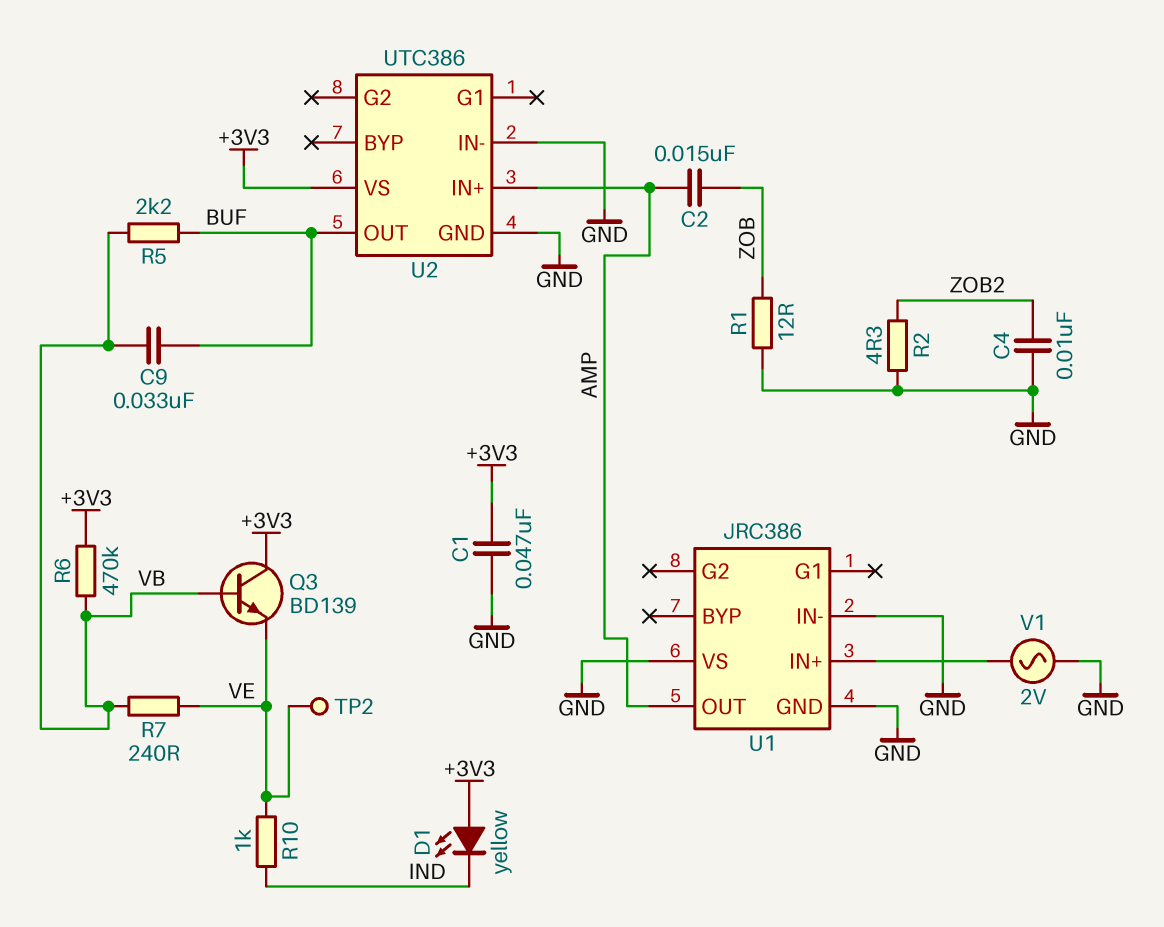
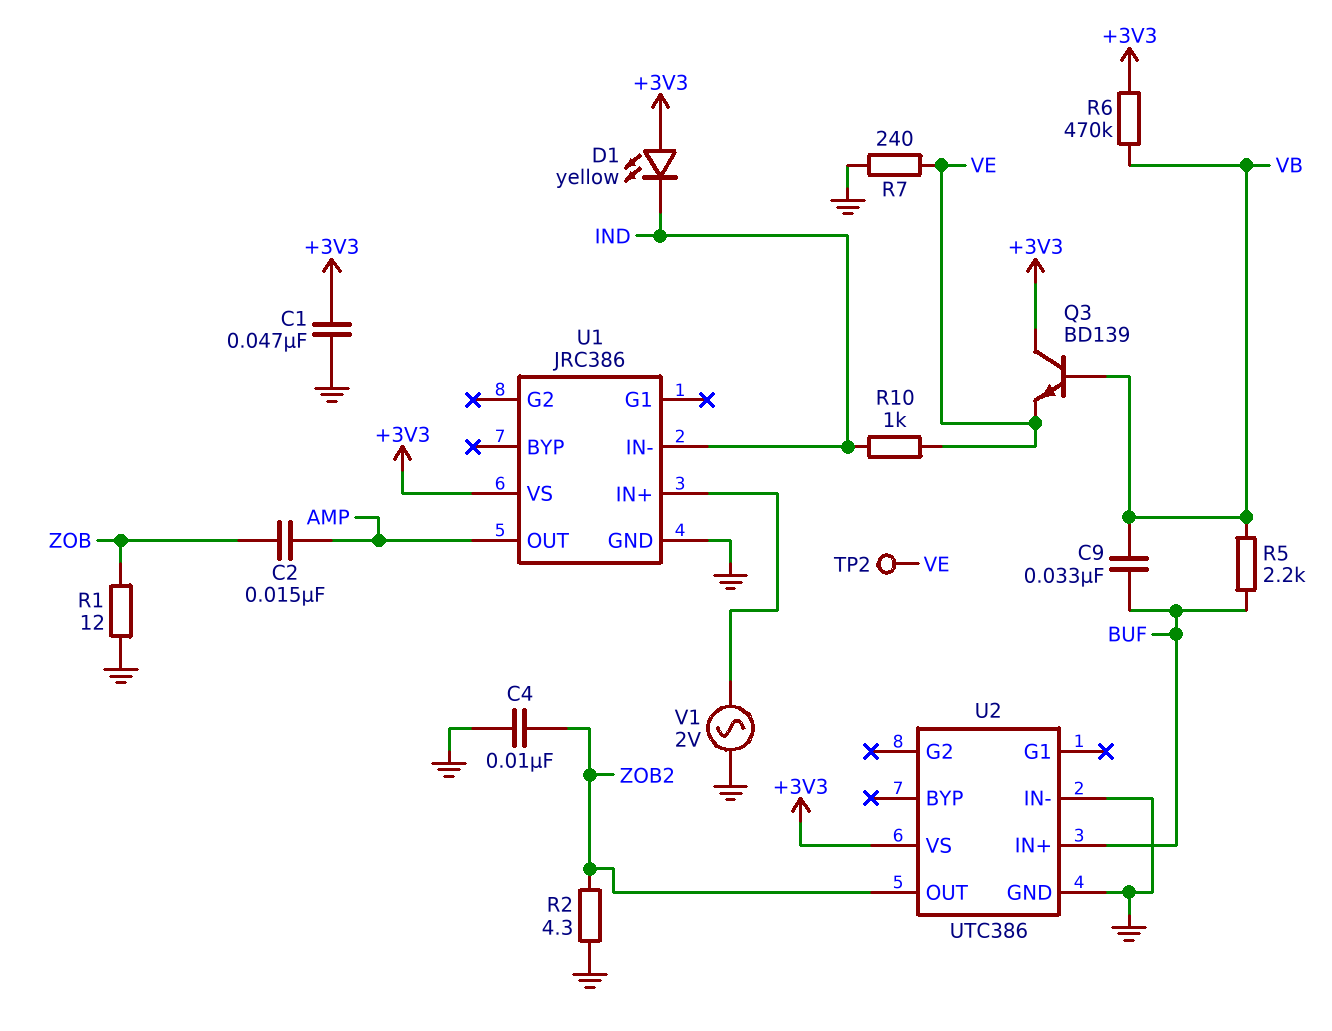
R7: 240 (VB, VE) -> 240 (GND, VE)
U1 pin IN-: GND -> IND
U1 pin VS: GND -> +3V3
U2 pin IN+: AMP -> BUF
U2 pin OUT: BUF -> ZOB2

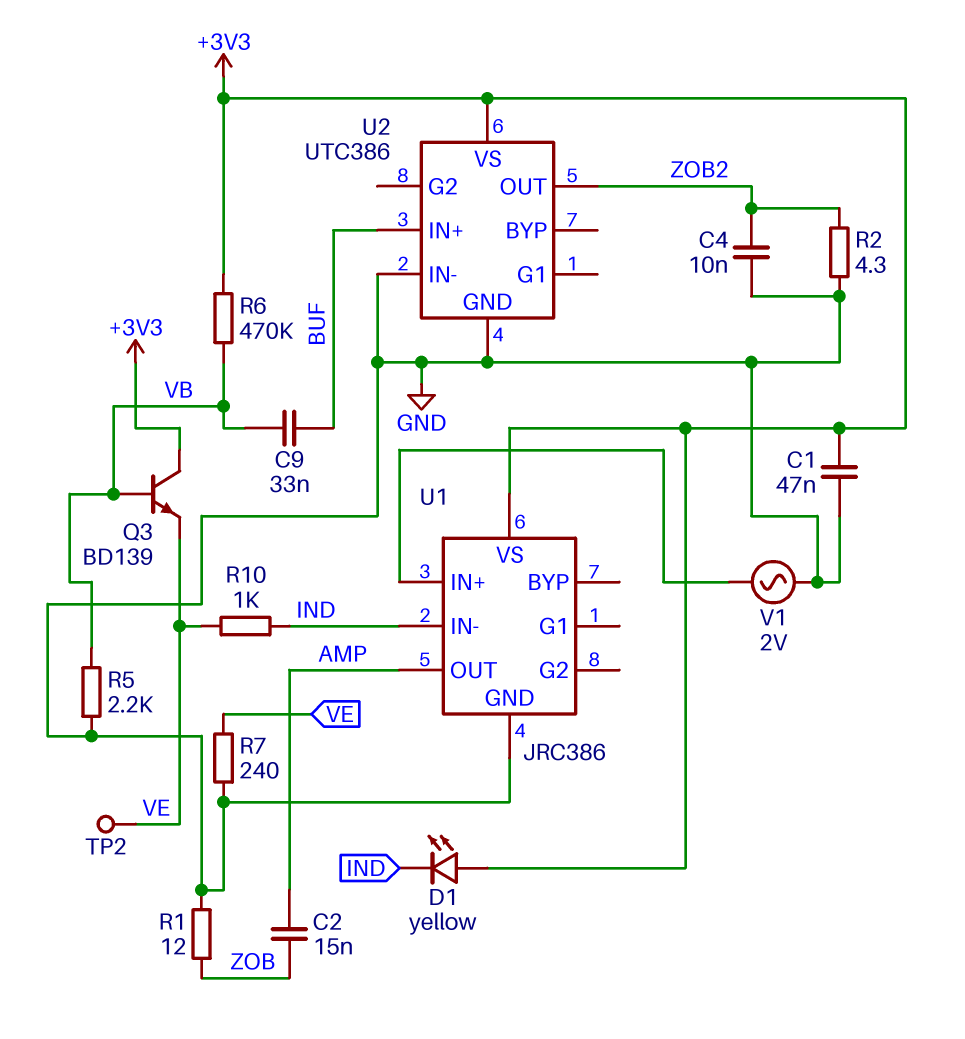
R5: 2.2k (BUF, VB) -> 2.2k (GND, VB)

